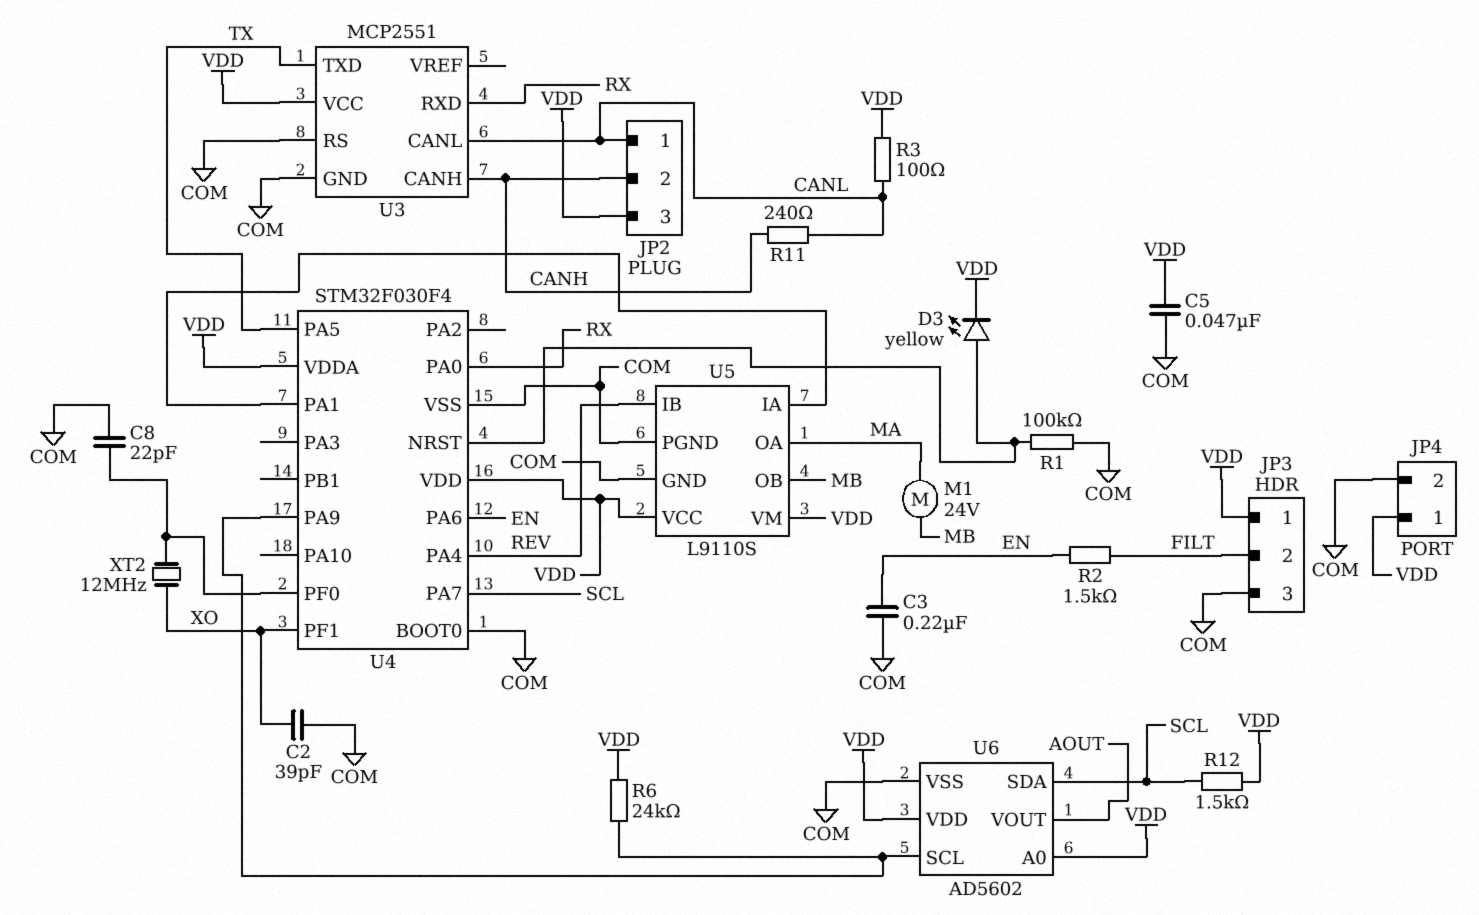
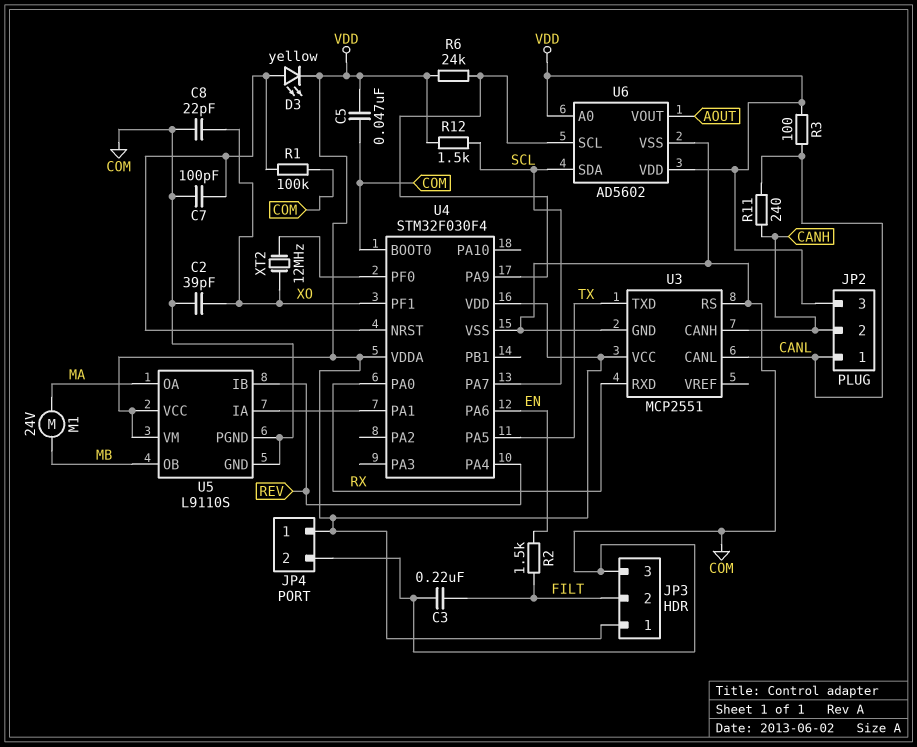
C3: 220nF (COM, EN) -> 220nF (COM, FILT)
C7: none -> 100pF (COM, U4/NRST)
C8: 22pF (COM, U4/PF0) -> 22pF (COM, XO)

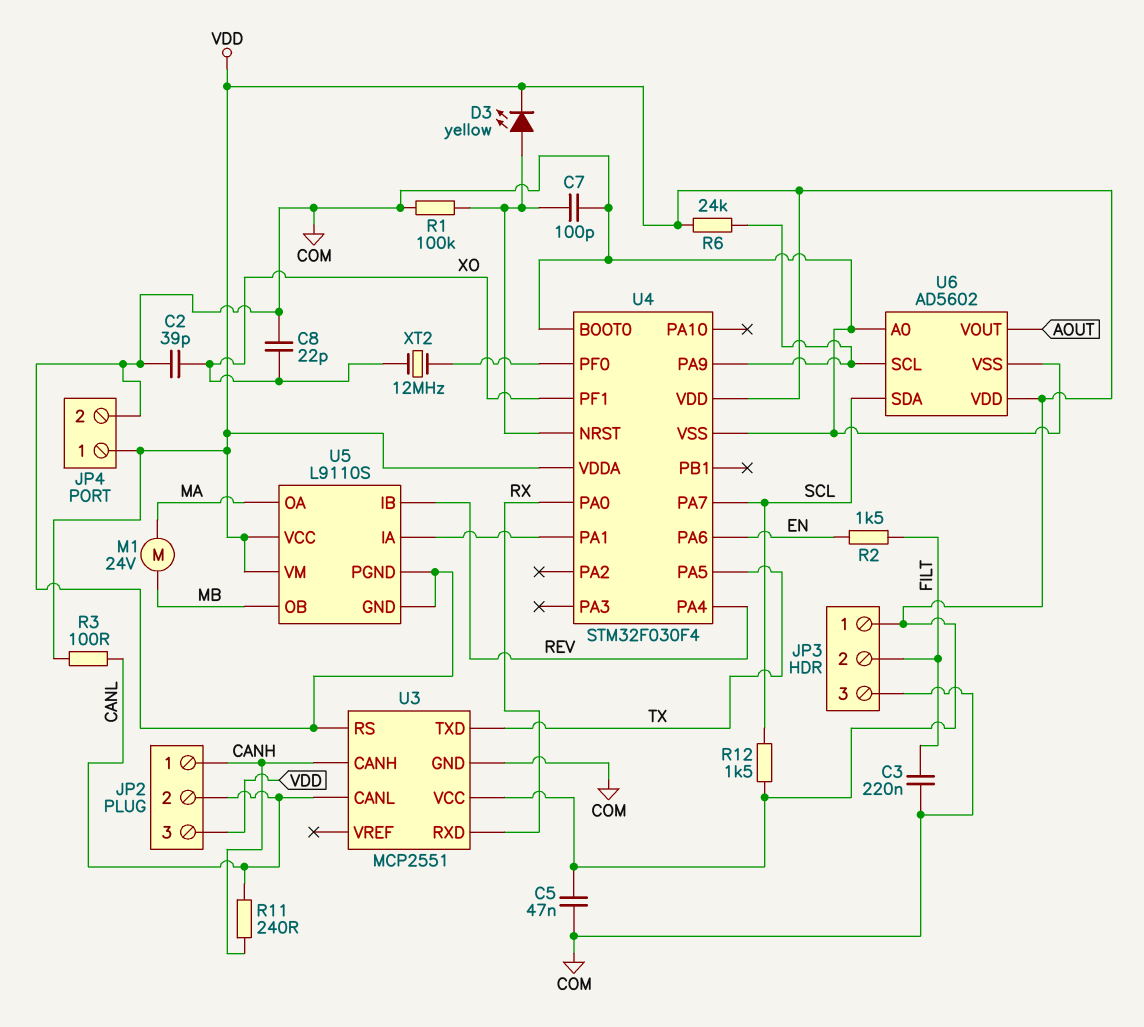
JP2 pin 1: CANL -> CANH
JP2 pin 2: CANH -> CANL
U6 pin A0: VDD -> COM

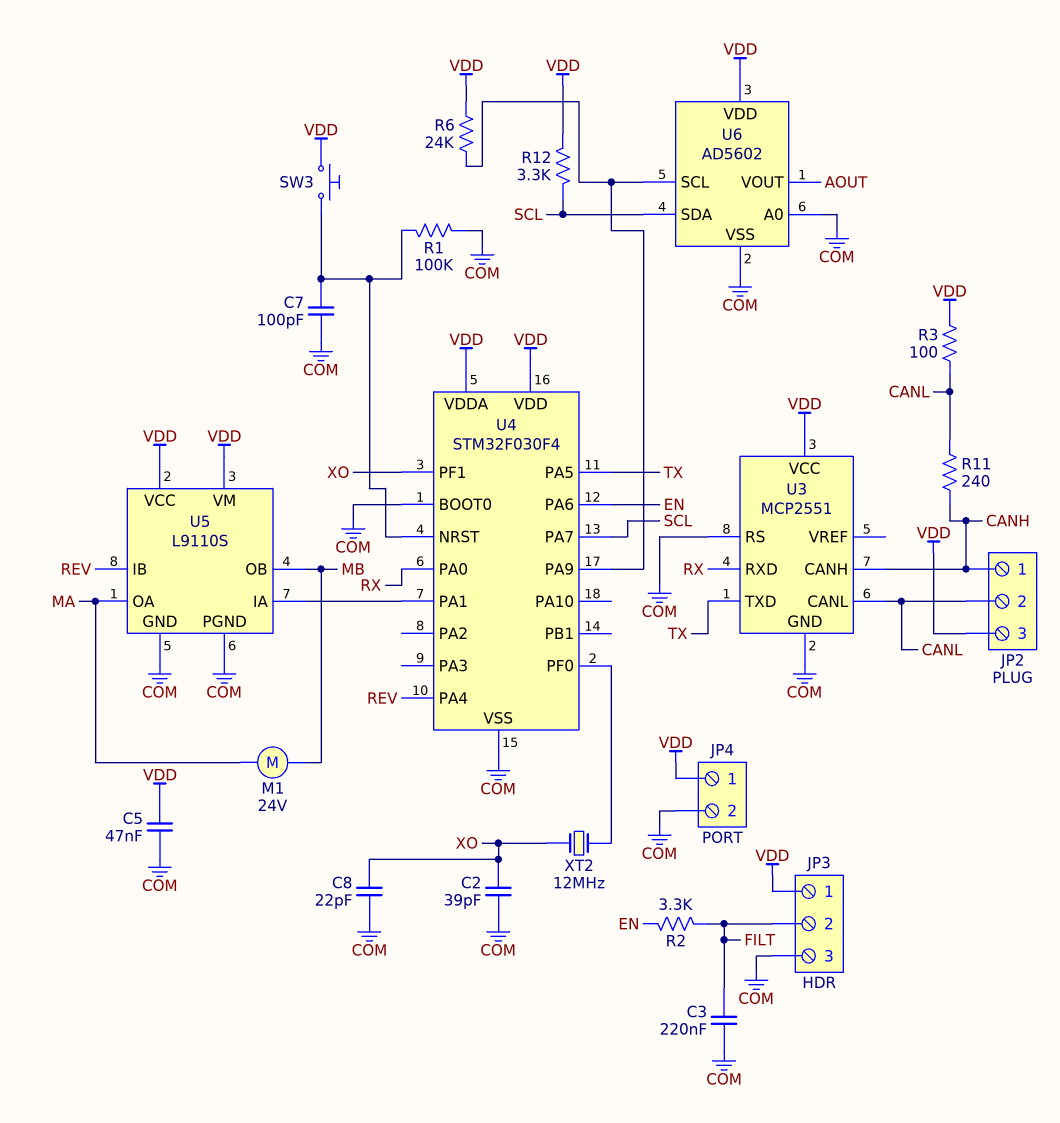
D3: LED yellow (A U4/NRST, K VDD) -> none
R2: 1.5k (EN, FILT) -> 3.3k (EN, FILT)
R12: 1.5k (SCL, VDD) -> 3.3k (SCL, VDD)
SW3: none -> button (U4/NRST, VDD)

